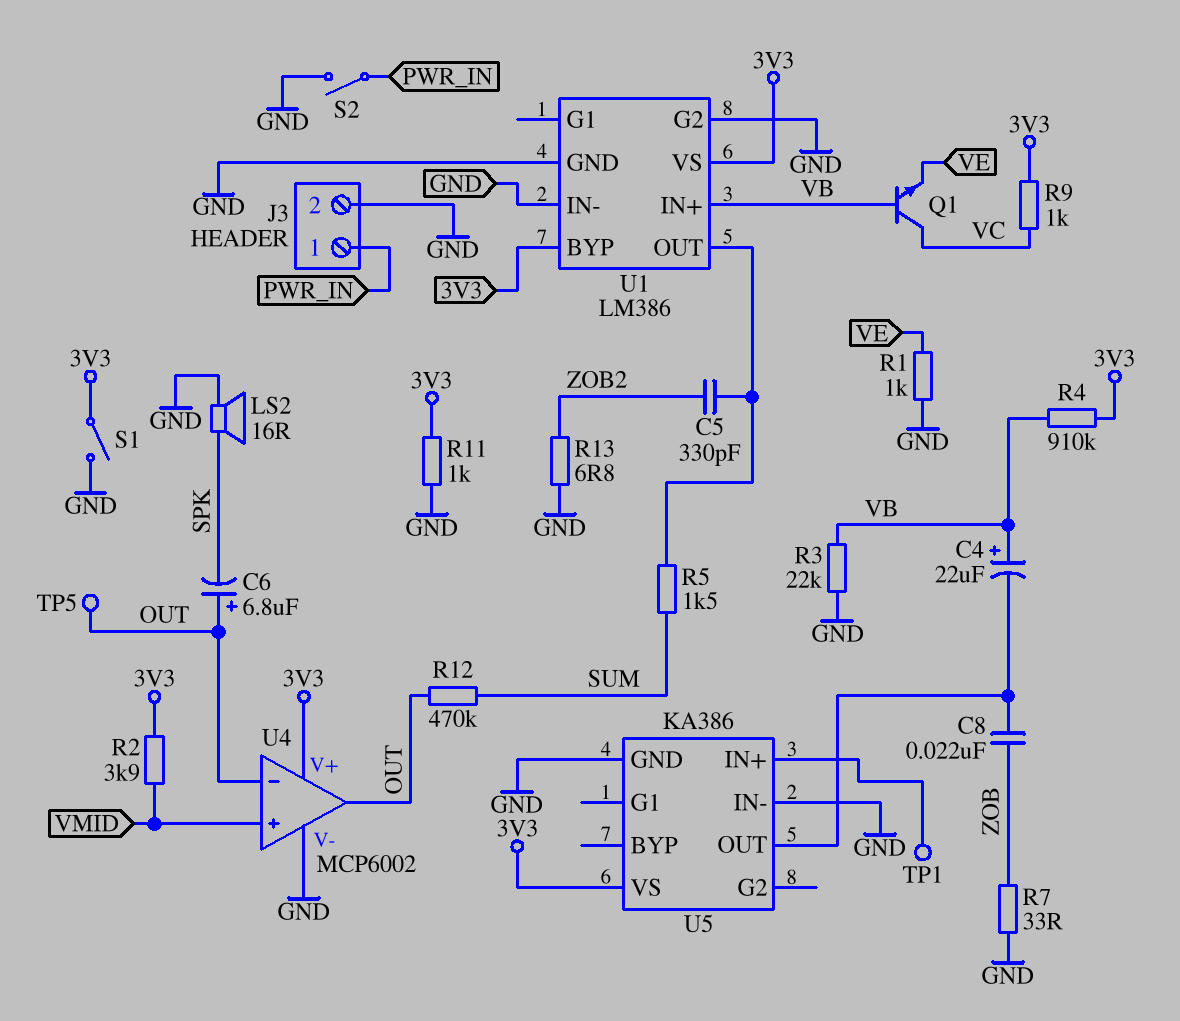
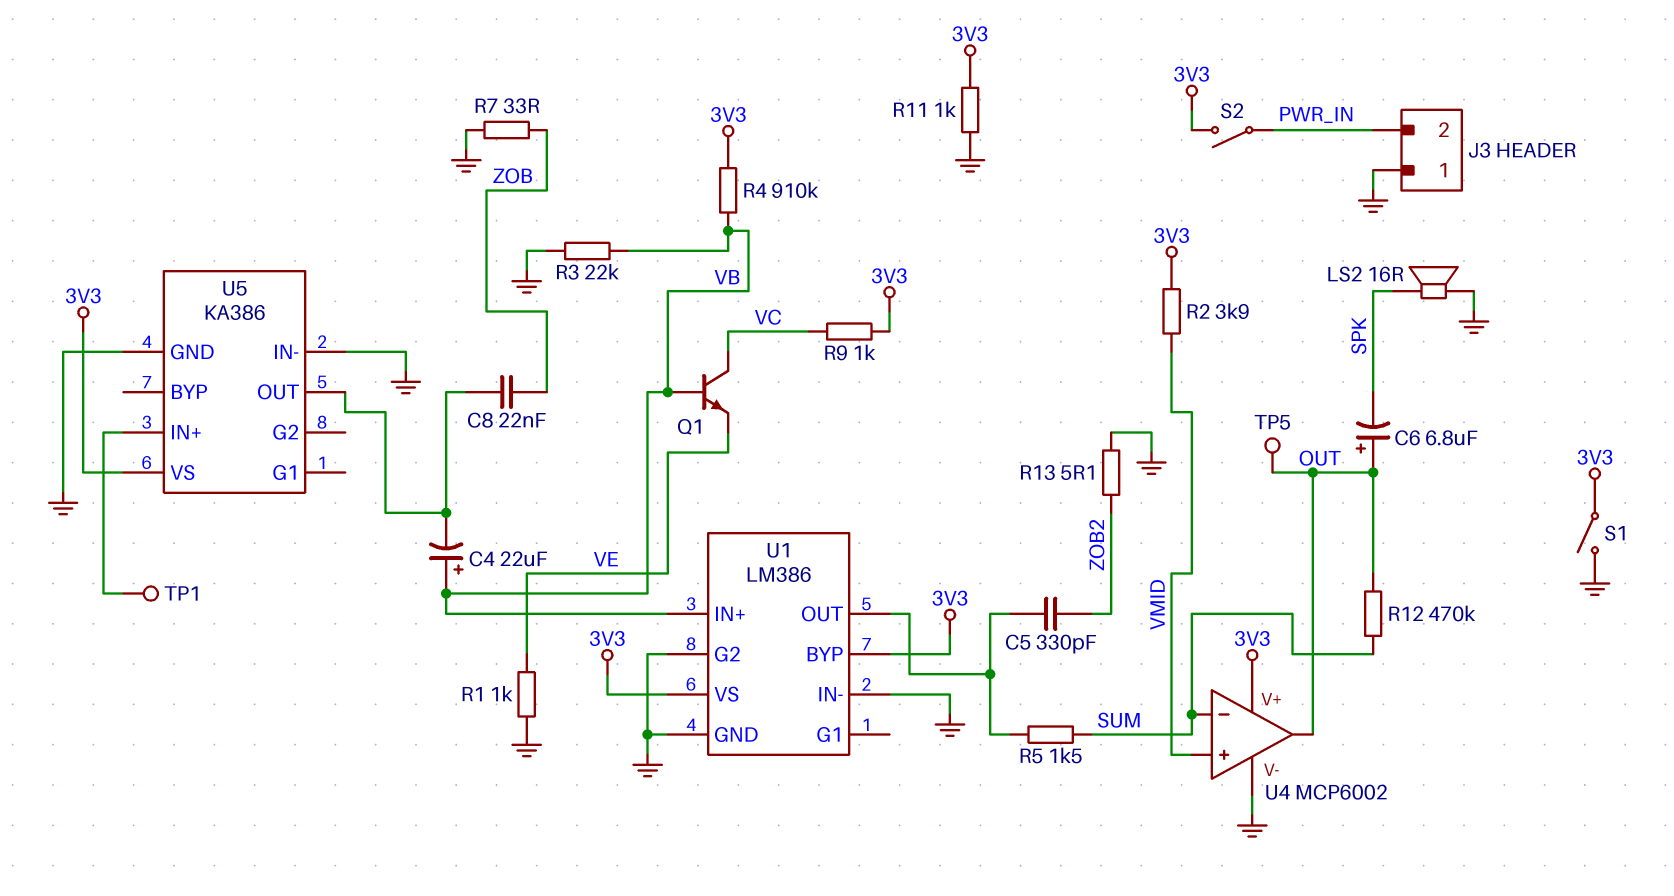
J3 pin 1: PWR_IN -> GND
J3 pin 2: GND -> PWR_IN
R13: 6.8 (GND, ZOB2) -> 5.1 (GND, ZOB2)
S2: switch (GND, PWR_IN) -> switch (3V3, PWR_IN)
U4 pin in-: OUT -> SUM

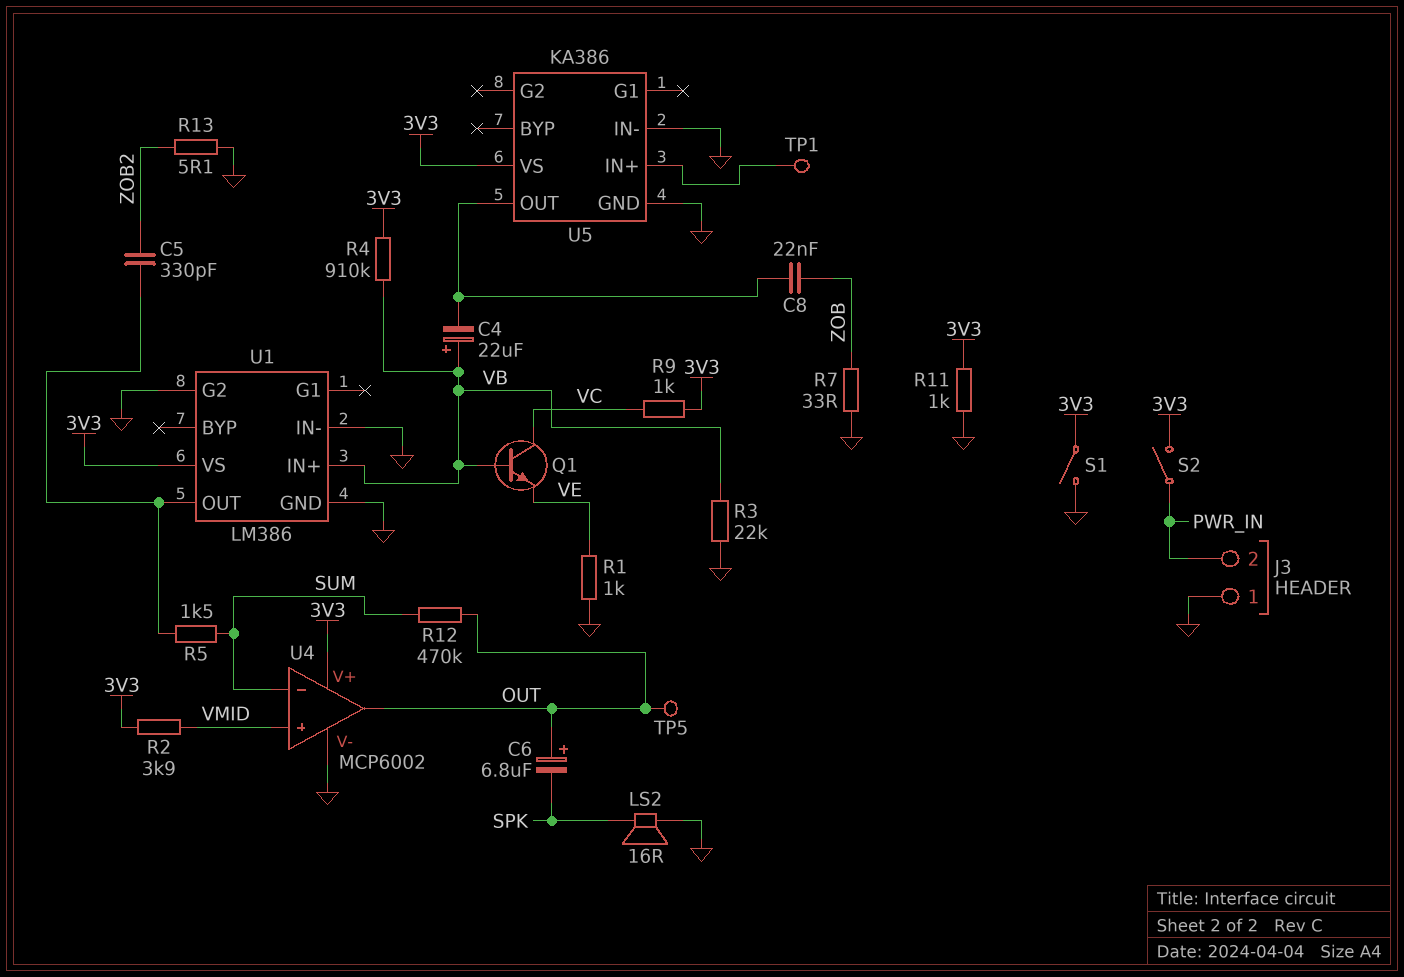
U1 pin BYP: 3V3 -> none

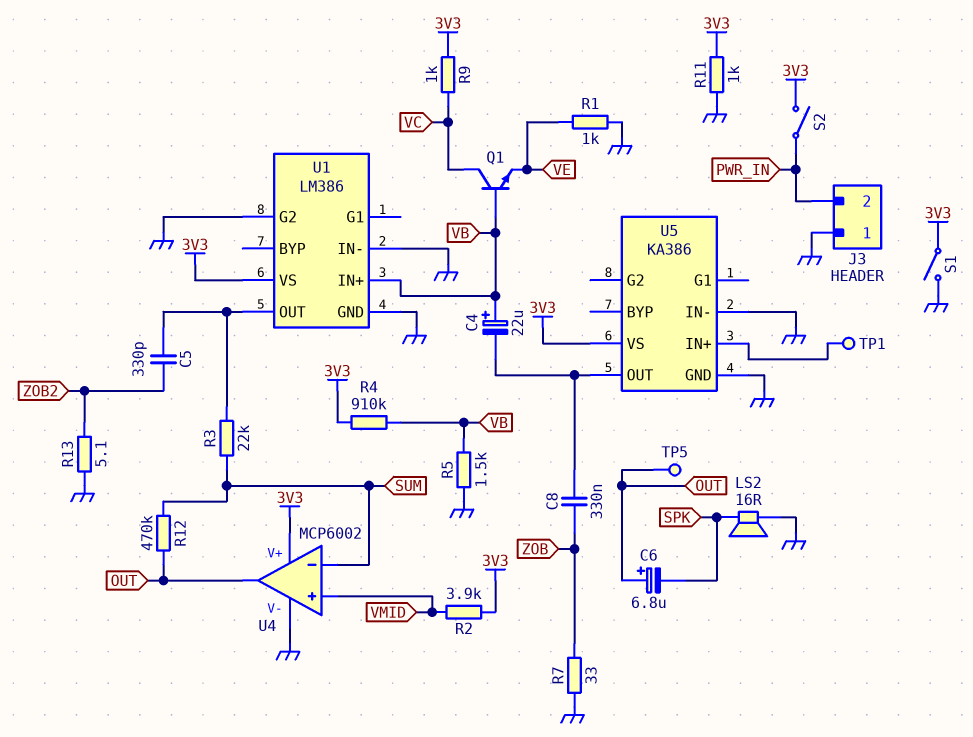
C8: 22nF (U5/OUT, ZOB) -> 330nF (U5/OUT, ZOB)
R3: 22k (GND, VB) -> 22k (SUM, U1/OUT)
R5: 1.5k (SUM, U1/OUT) -> 1.5k (GND, VB)

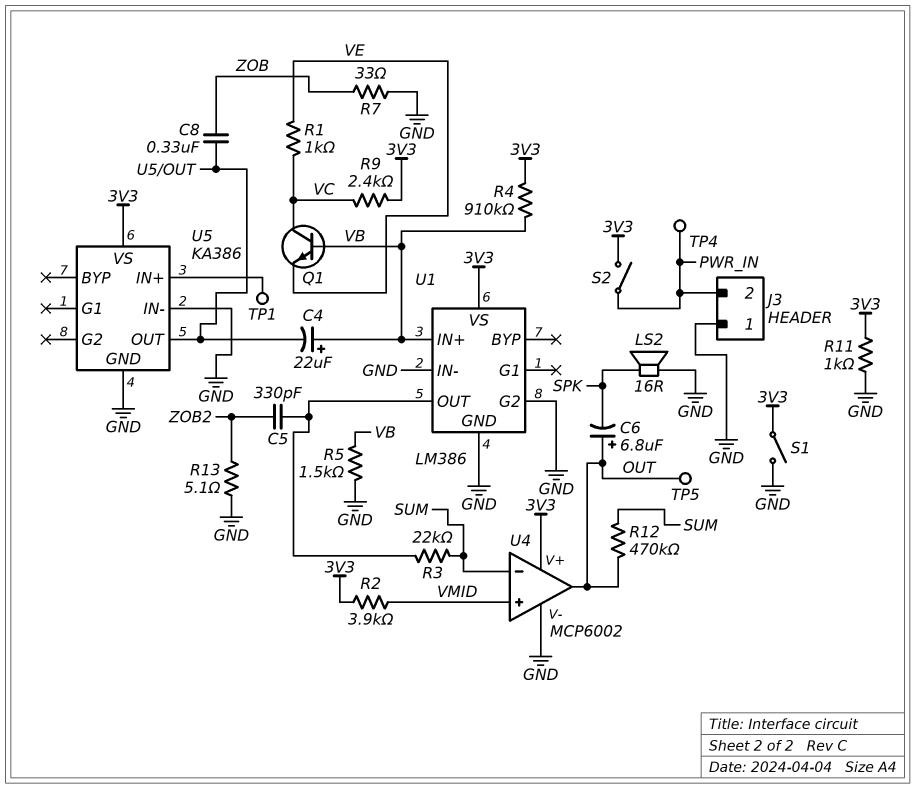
R1: 1k (GND, VE) -> 1k (VC, VE)
R9: 1k (3V3, VC) -> 2.4k (3V3, VC)
TP4: none -> test point (PWR_IN)

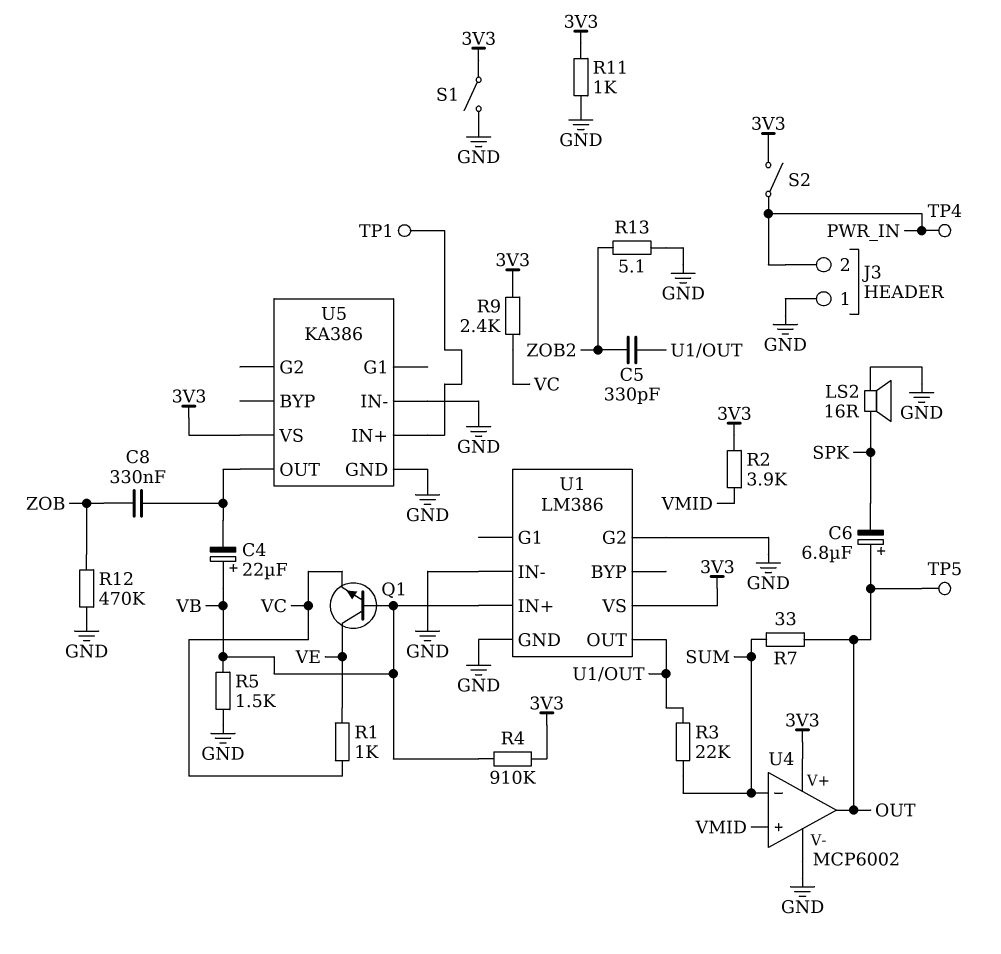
Q1: NPN (B VB, C VC, E VE) -> NPN (B VB, C VE, E VC)
R7: 33 (GND, ZOB) -> 33 (OUT, SUM)
R12: 470k (OUT, SUM) -> 470k (GND, ZOB)

